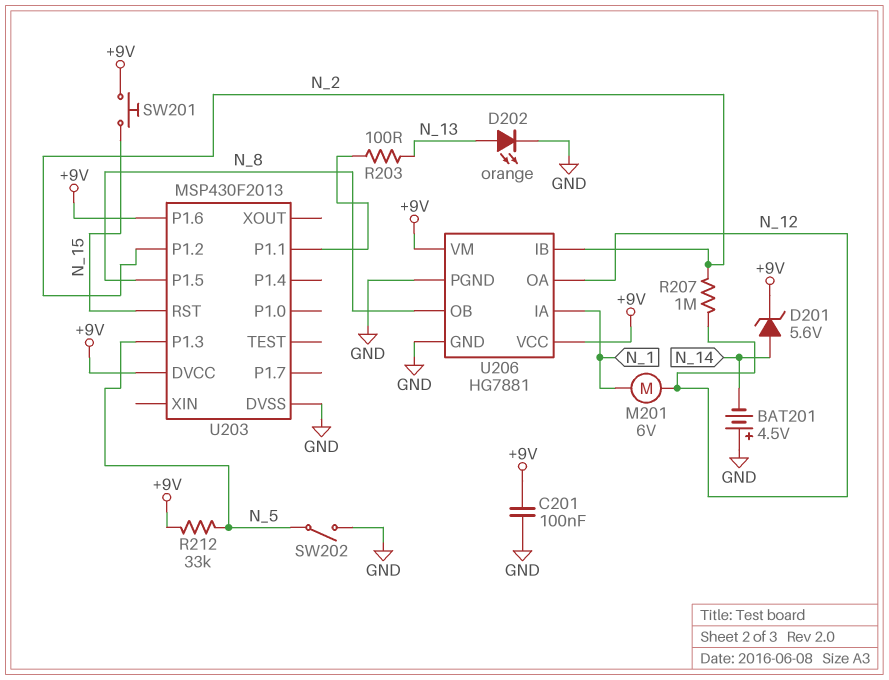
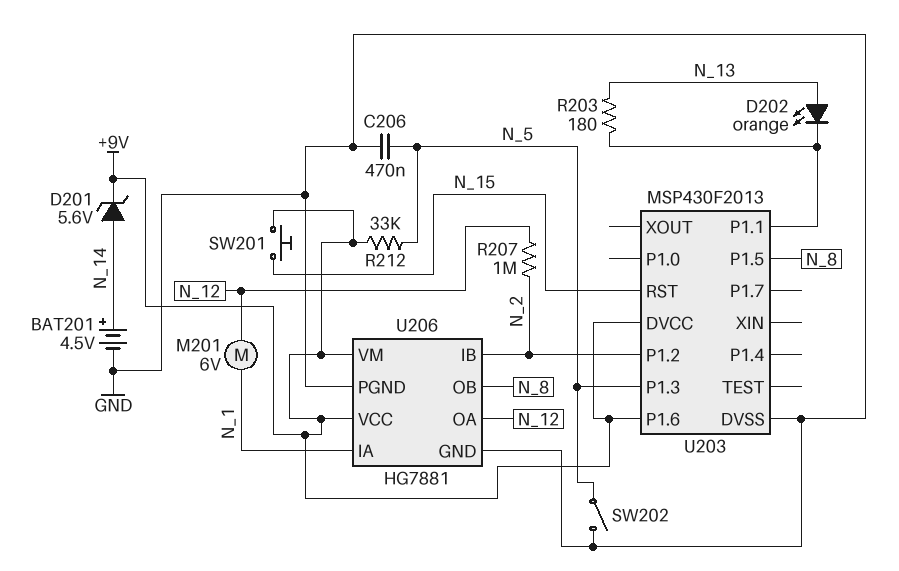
BAT201: 4.5V (plus GND, minus N_14) -> 4.5V (plus N_14, minus GND)
C201: 100nF (+9V, GND) -> none
C206: none -> 470nF (GND, N_5)
D202: LED orange (A N_13, K GND) -> LED orange (A N_13, K U203/P1.1)
R203: 100 (N_13, U203/P1.1) -> 180 (N_13, U203/P1.1)

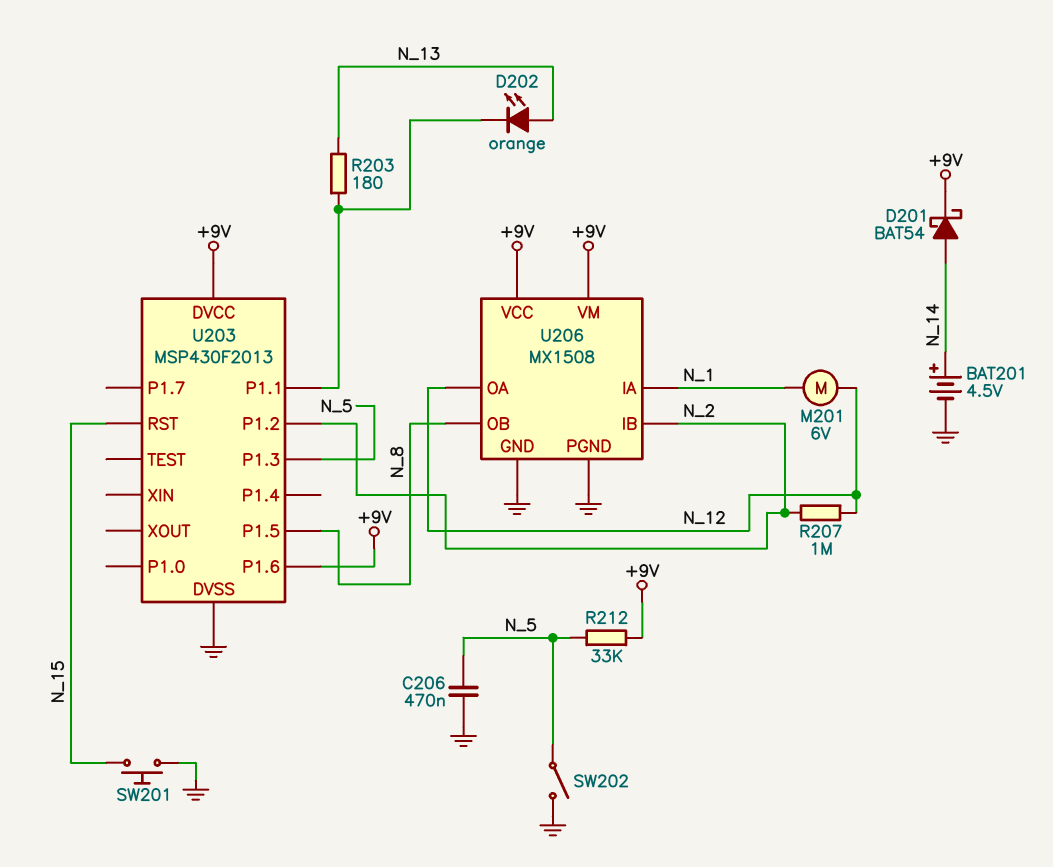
D201: zener 5.6V (A N_14, K +9V) -> schottky BAT54 (A N_14, K +9V)
SW201: button (+9V, N_15) -> button (GND, N_15)
U206: HG7881 -> MX1508

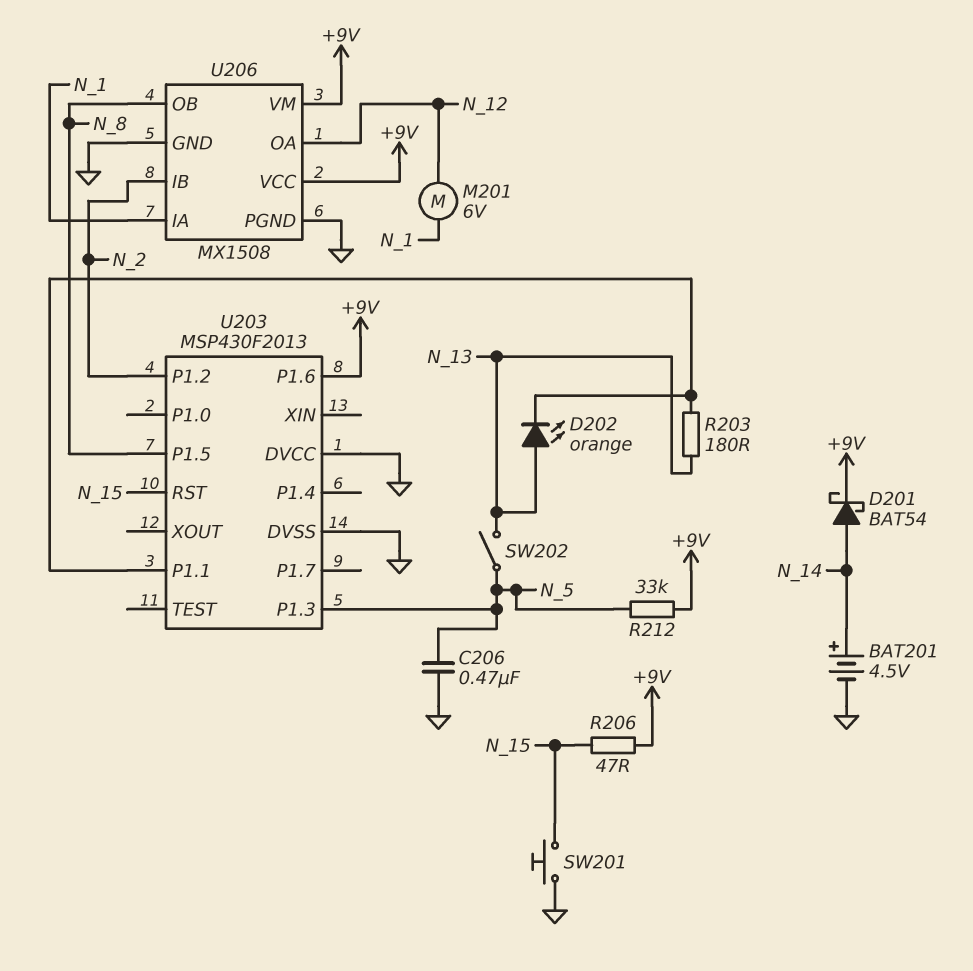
R206: none -> 47 (+9V, N_15)
R207: 1M (N_2, N_12) -> none
SW202: switch (GND, N_5) -> switch (N_5, N_13)
U203 pin DVCC: +9V -> GND

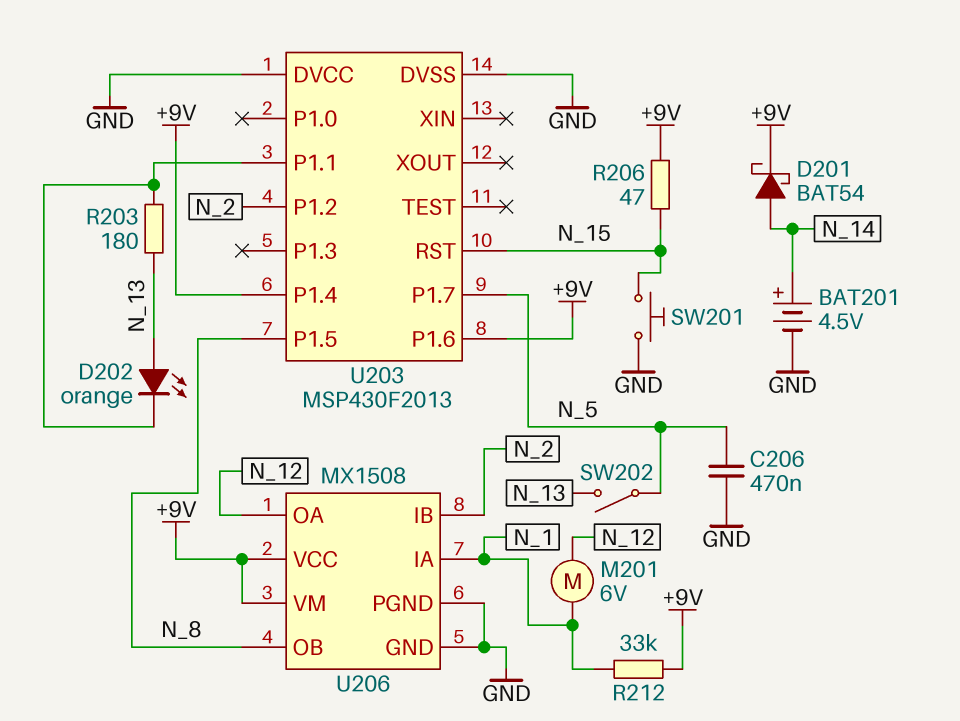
R212: 33k (+9V, N_5) -> 33k (+9V, N_1)
U203 pin P1.3: N_5 -> none
U203 pin P1.4: none -> +9V
U203 pin P1.7: none -> N_5

